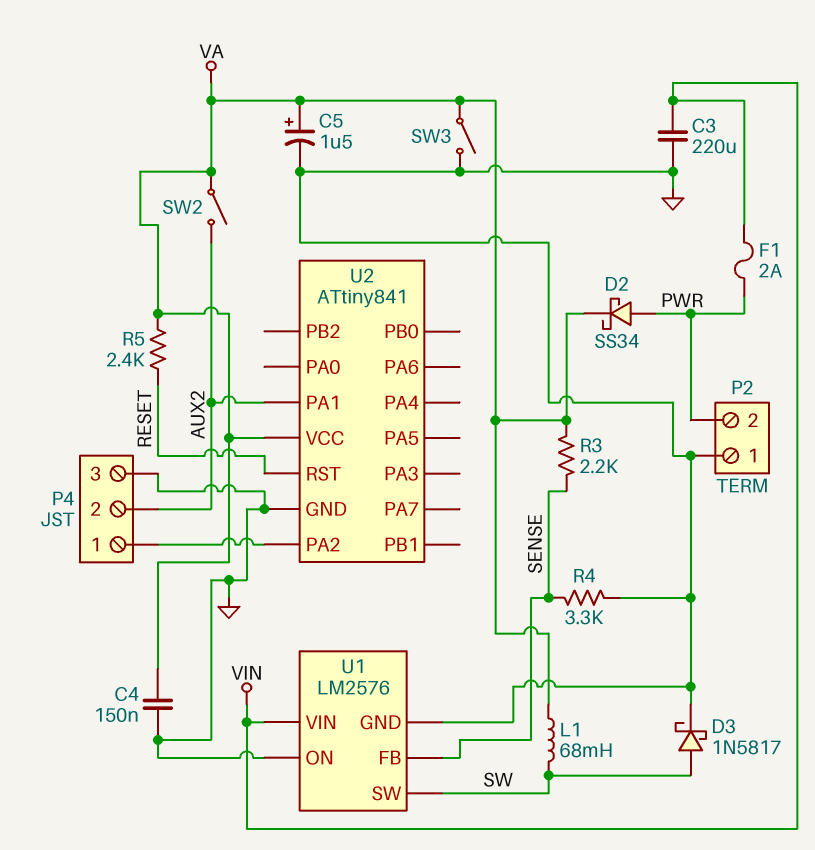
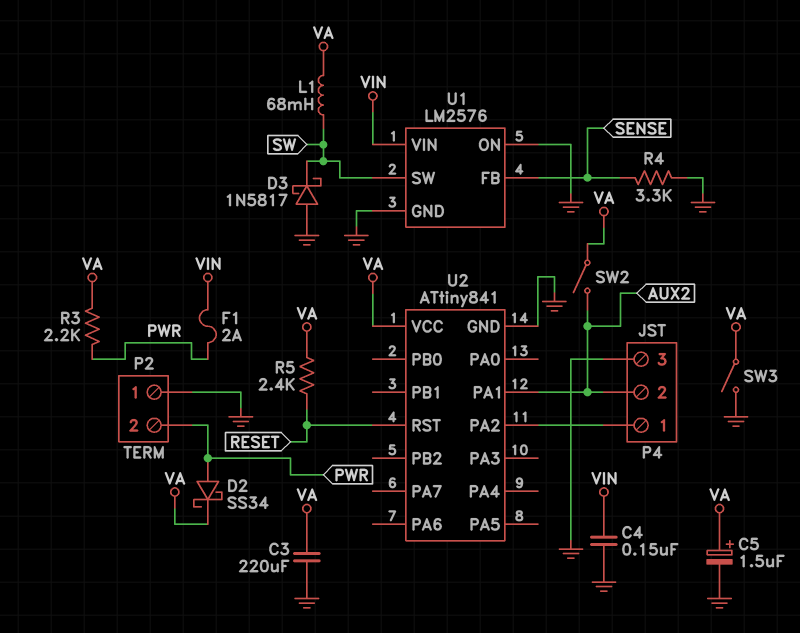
C3: 220uF (GND, VIN) -> 220uF (GND, VA)
C4: 150nF (GND, VA) -> 150nF (GND, VIN)
D3: schottky 1N5817 (A SW, K GND) -> schottky 1N5817 (A GND, K SW)
R3: 2.2k (SENSE, VA) -> 2.2k (PWR, VA)

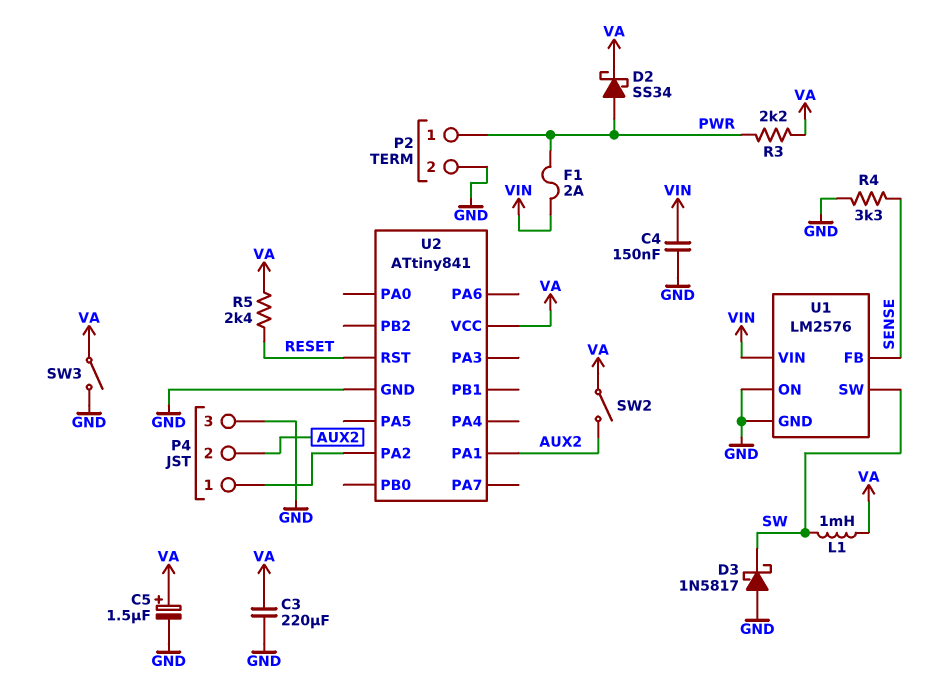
L1: 68mH (SW, VA) -> 1mH (SW, VA)
P2 pin 1: GND -> PWR
P2 pin 2: PWR -> GND

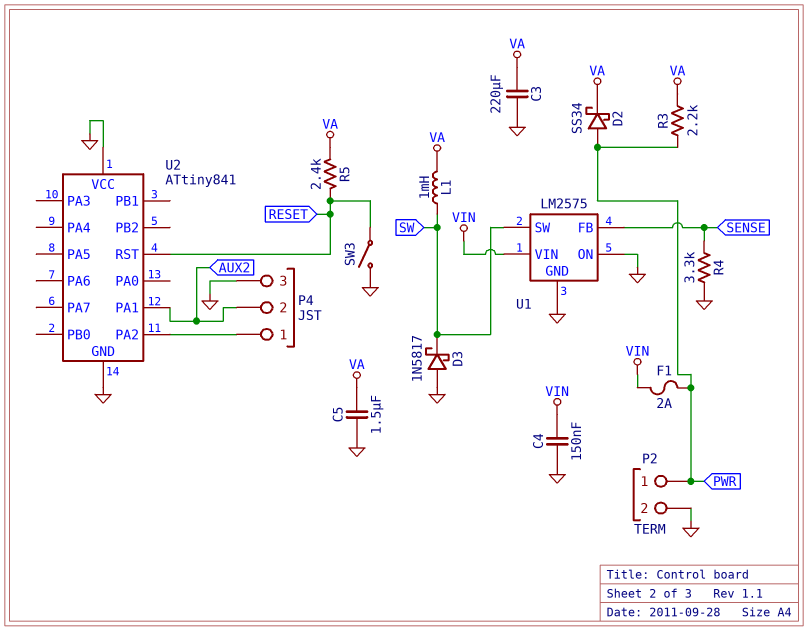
C5: 1.5uF (plus VA, minus GND) -> 1.5uF (GND, VA)
SW2: switch (AUX2, VA) -> none
SW3: switch (GND, VA) -> switch (GND, RESET)
U1: LM2576 -> LM2575
U2 pin VCC: VA -> GND

